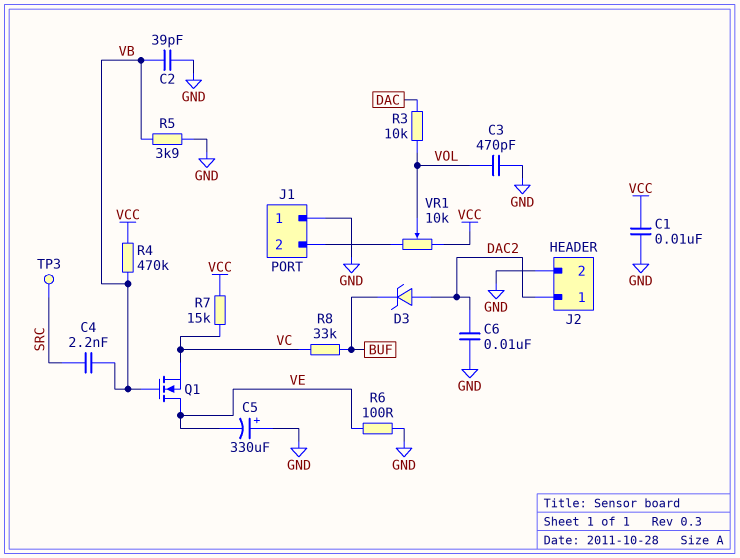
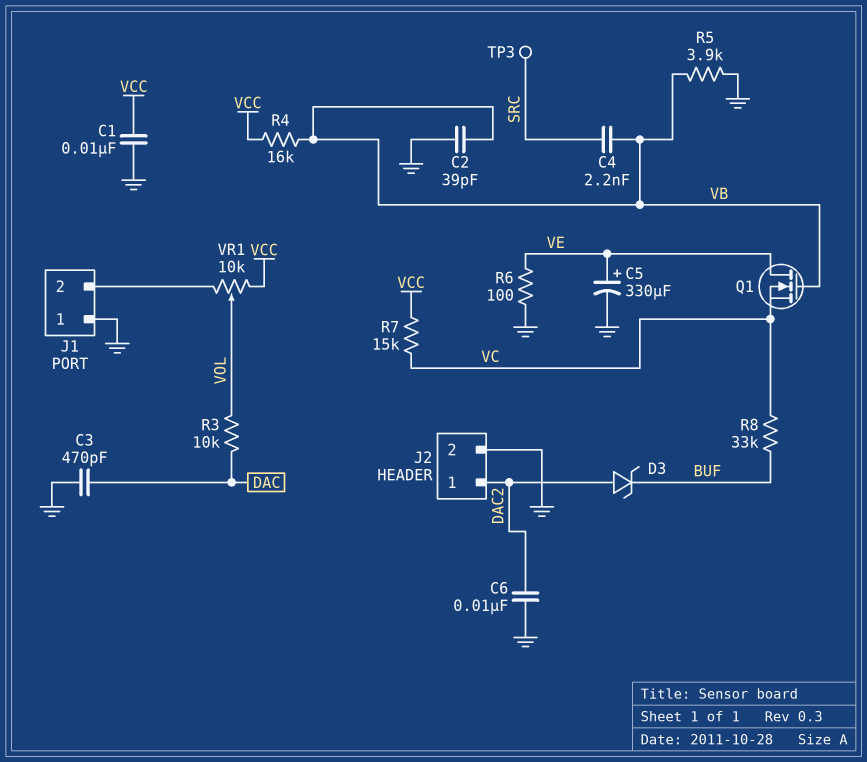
C3: 470pF (GND, VOL) -> 470pF (DAC, GND)
C5: 330uF (plus GND, minus VE) -> 330uF (plus VE, minus GND)
R4: 470k (VB, VCC) -> 16k (VB, VCC)

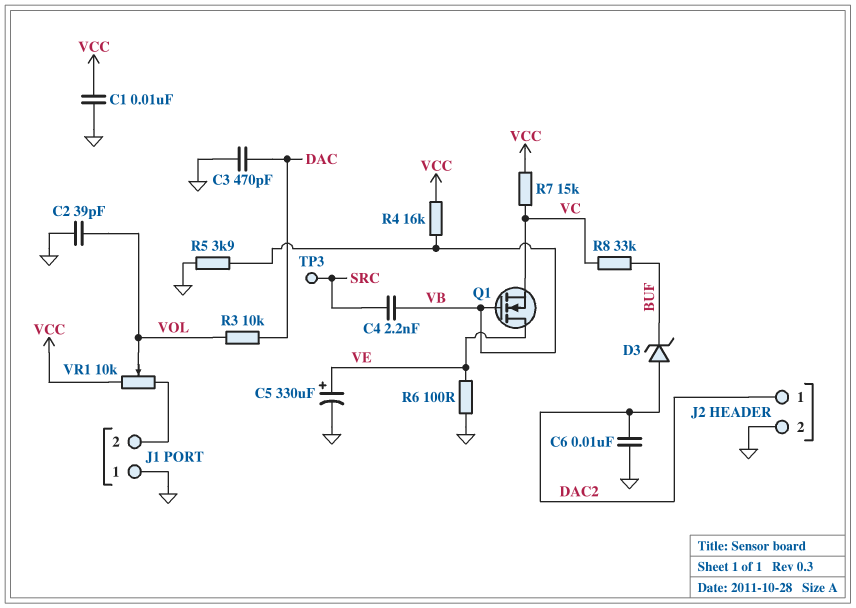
C2: 39pF (GND, VB) -> 39pF (GND, VOL)

